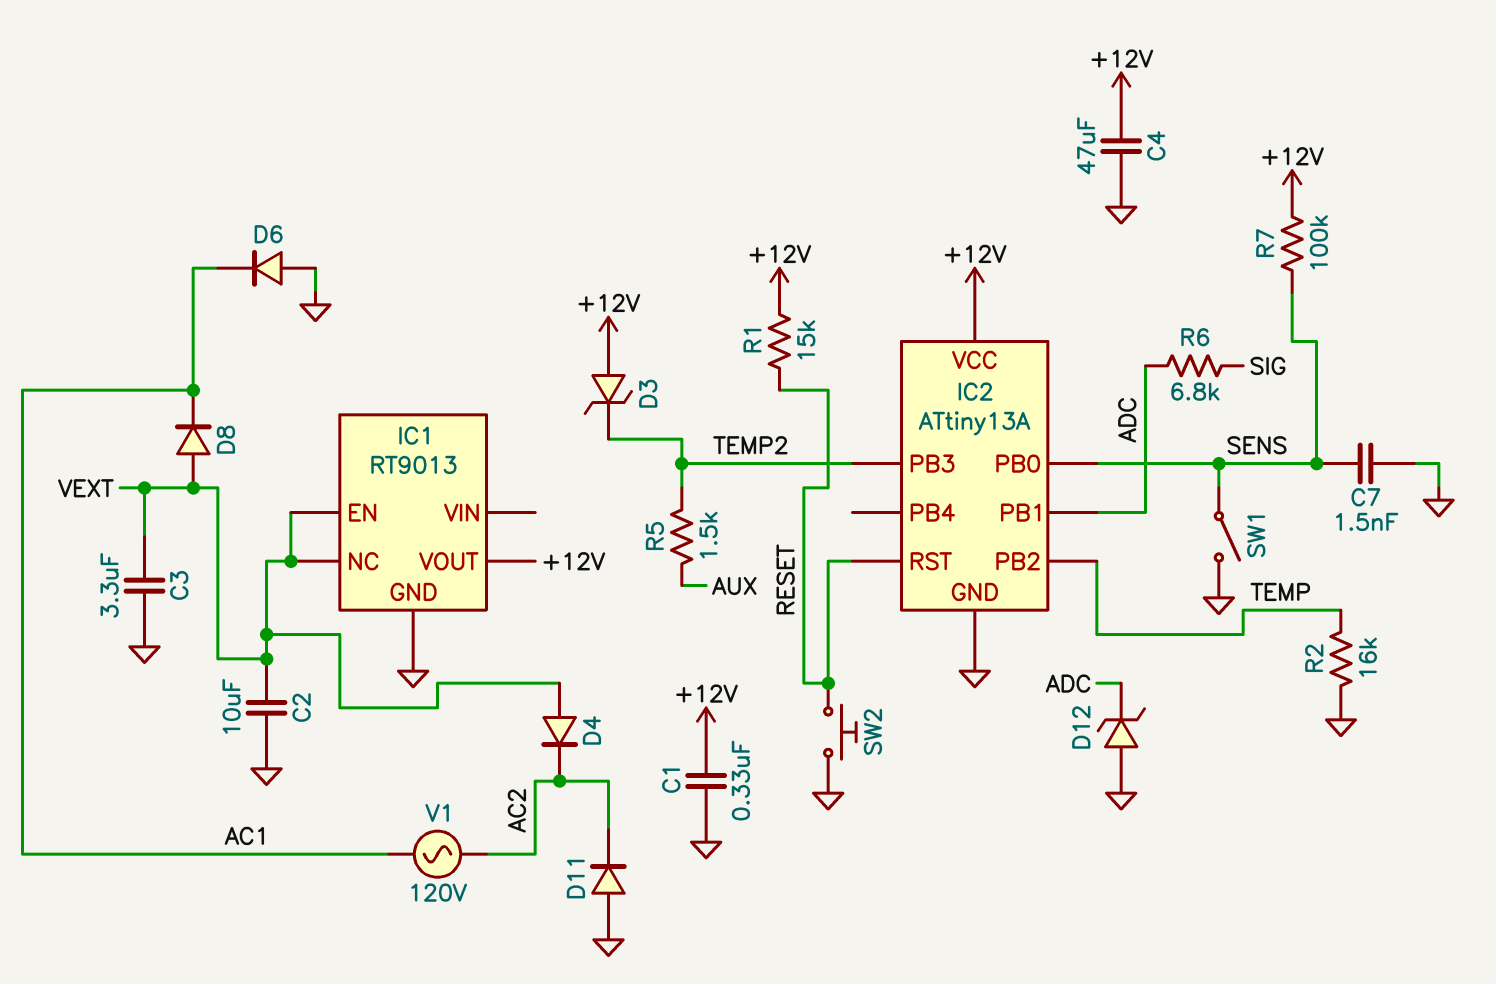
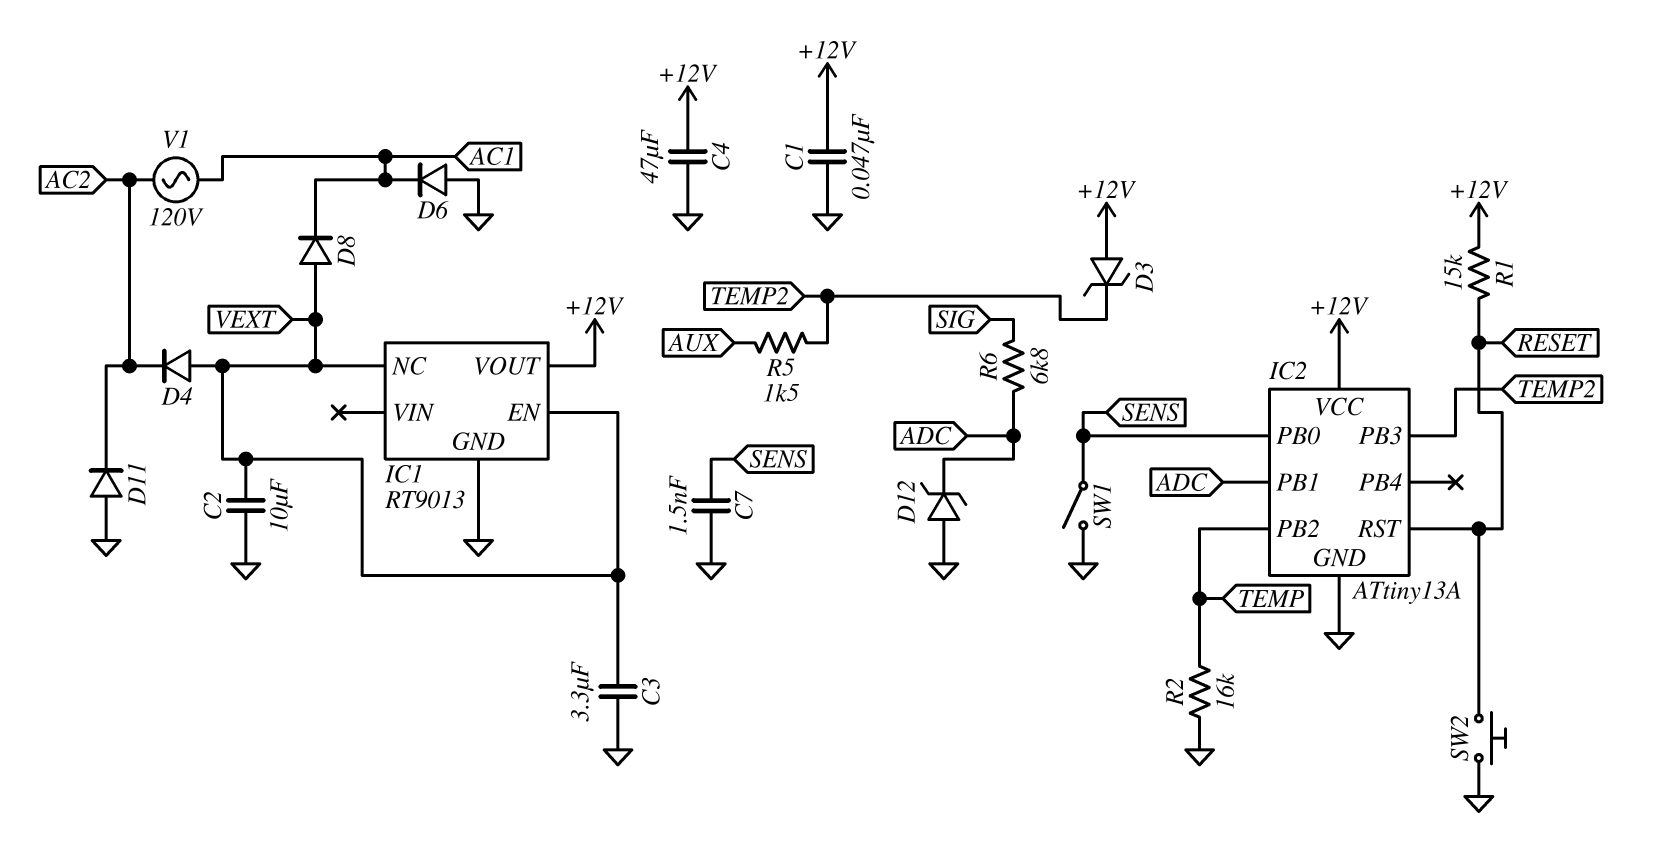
C1: 330nF (+12V, GND) -> 47nF (+12V, GND)
R7: 100k (+12V, SENS) -> none

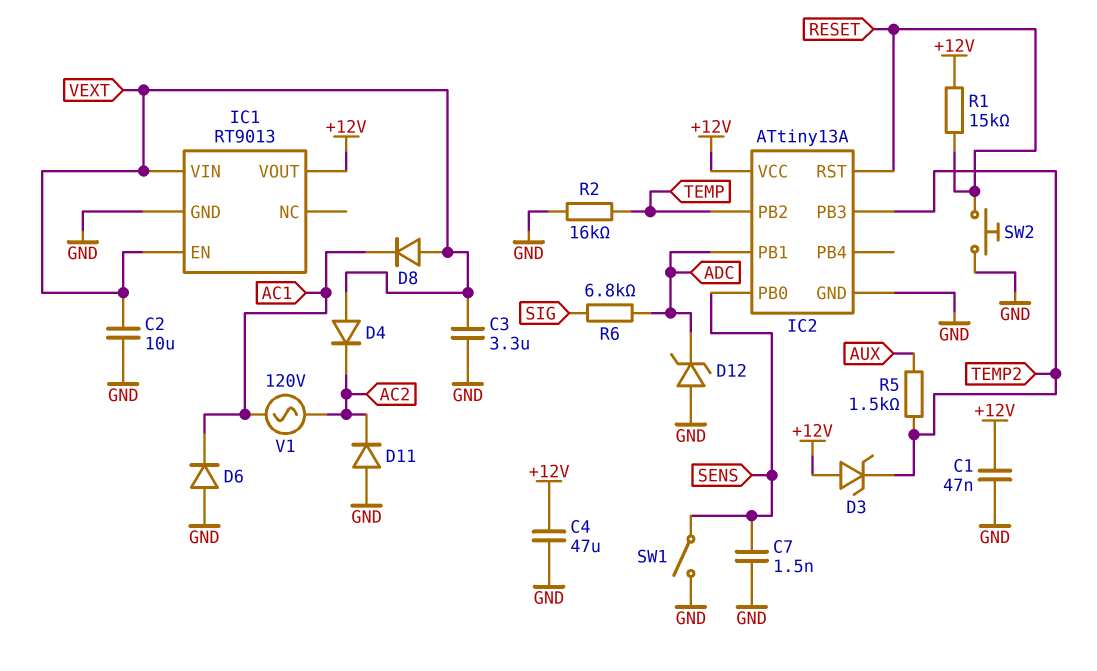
IC1 pin NC: VEXT -> none
IC1 pin VIN: none -> VEXT

